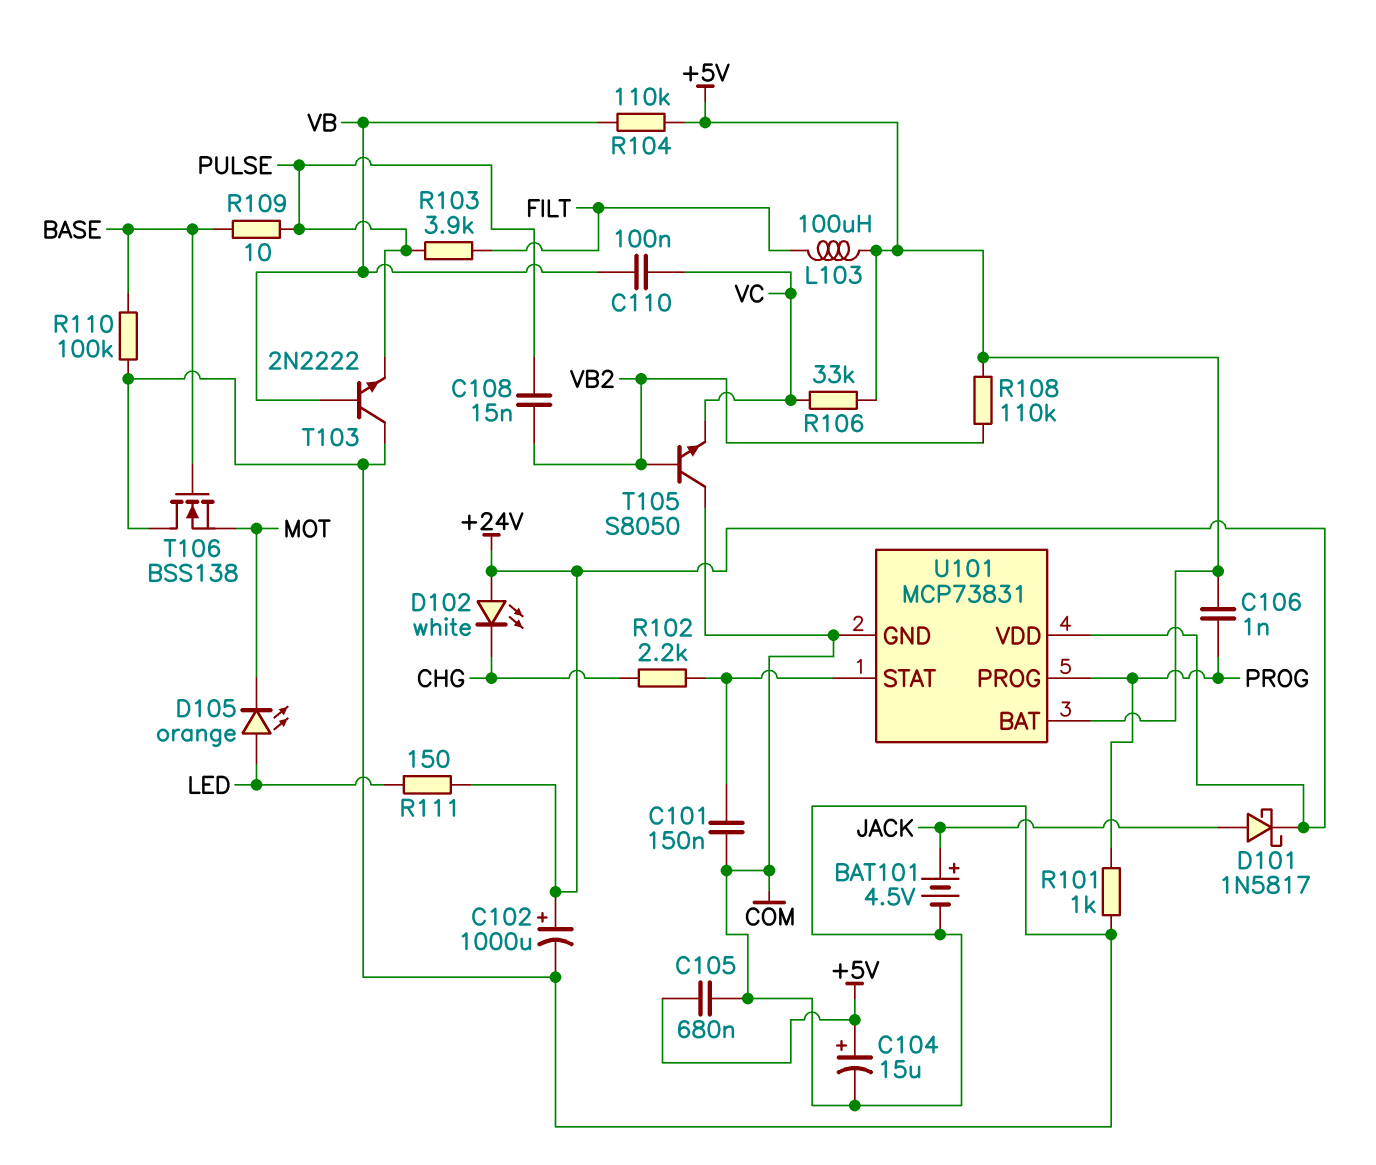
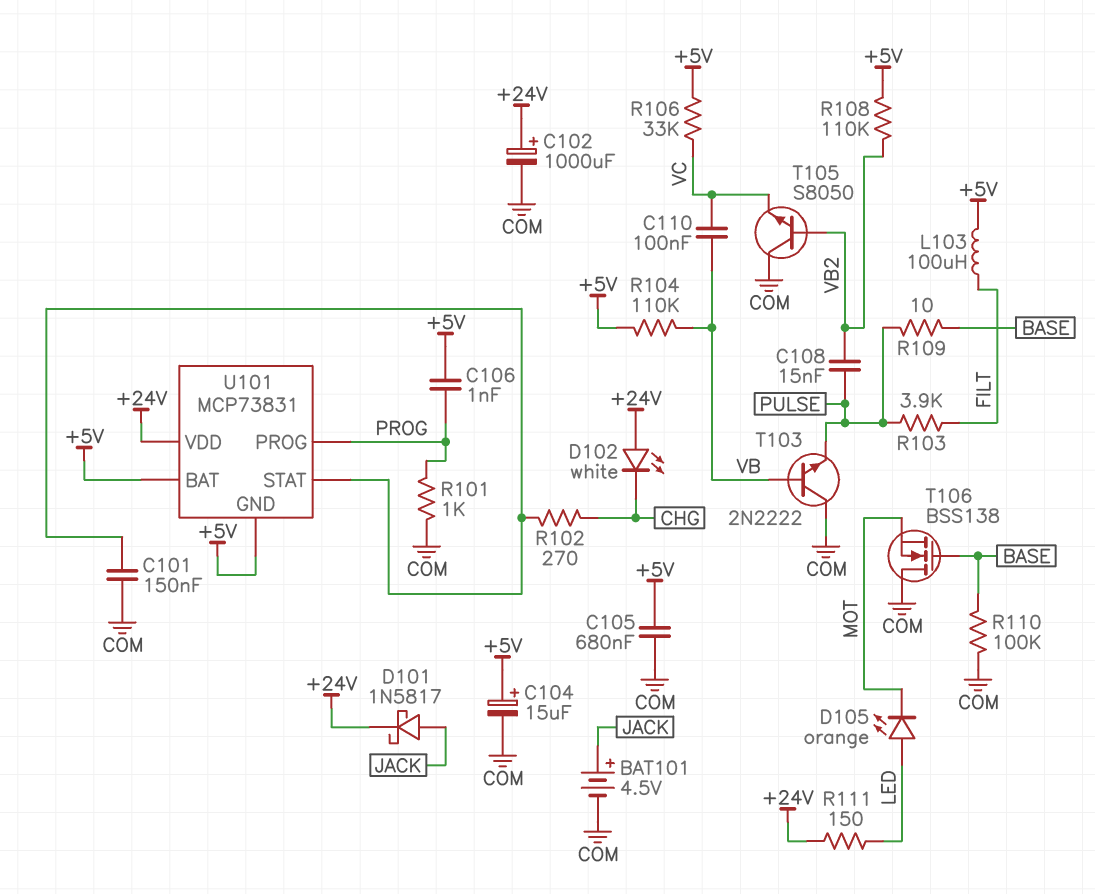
R102: 2.2k (CHG, U101/STAT) -> 270 (CHG, U101/STAT)
U101 pin GND: COM -> +5V

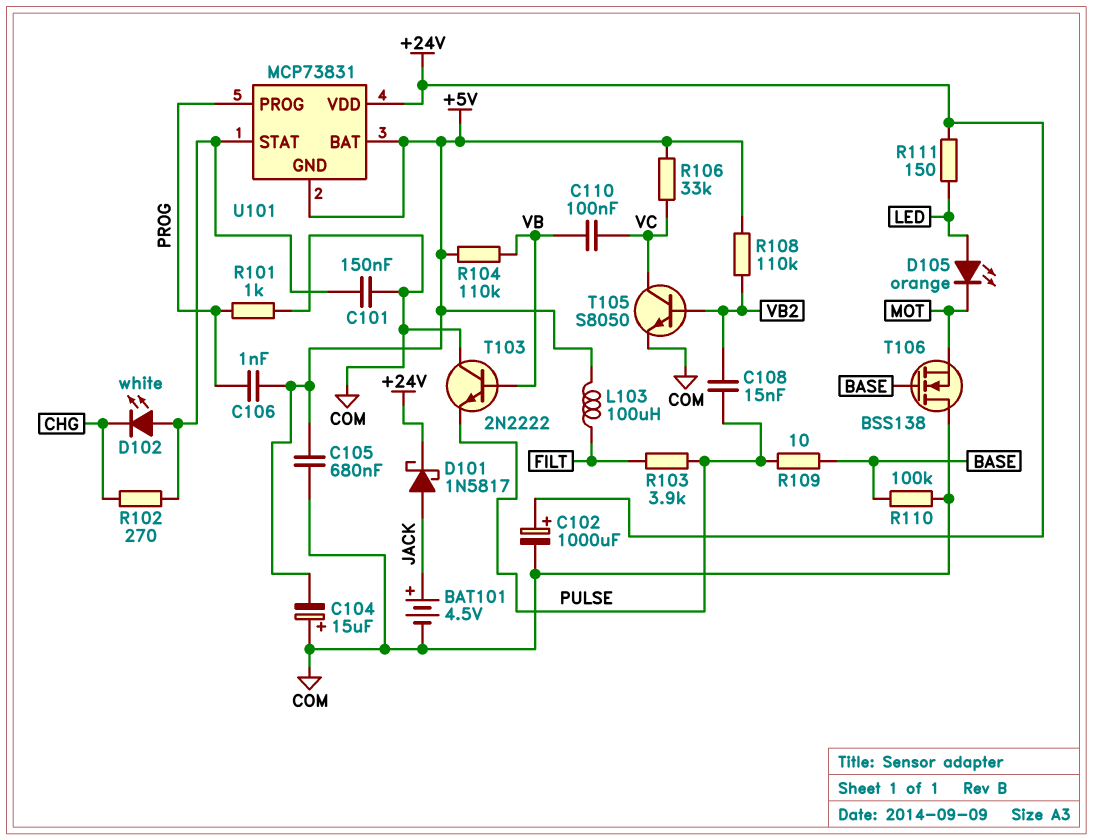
C104: 15uF (plus +5V, minus COM) -> 15uF (plus COM, minus +5V)
D102: LED white (A +24V, K CHG) -> LED white (A U101/STAT, K CHG)
T105: NPN S8050 (B VB2, C COM, E VC) -> NPN S8050 (B VB2, C VC, E COM)

